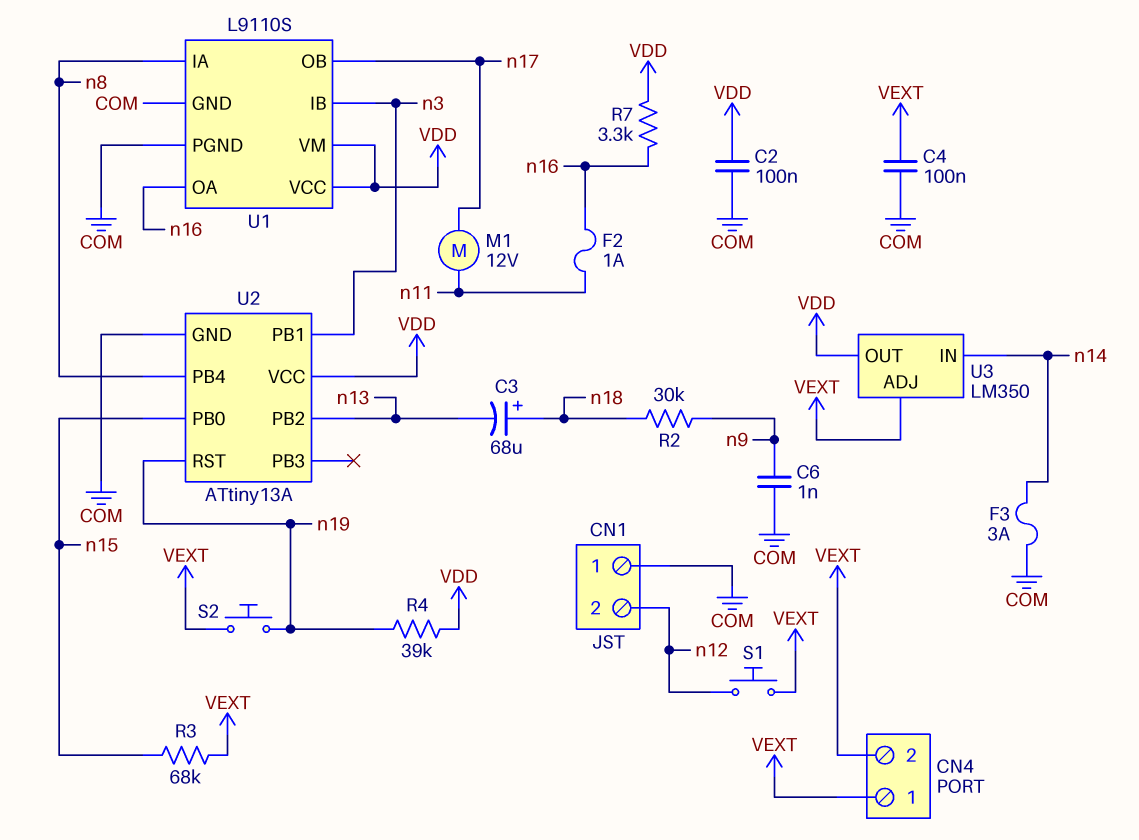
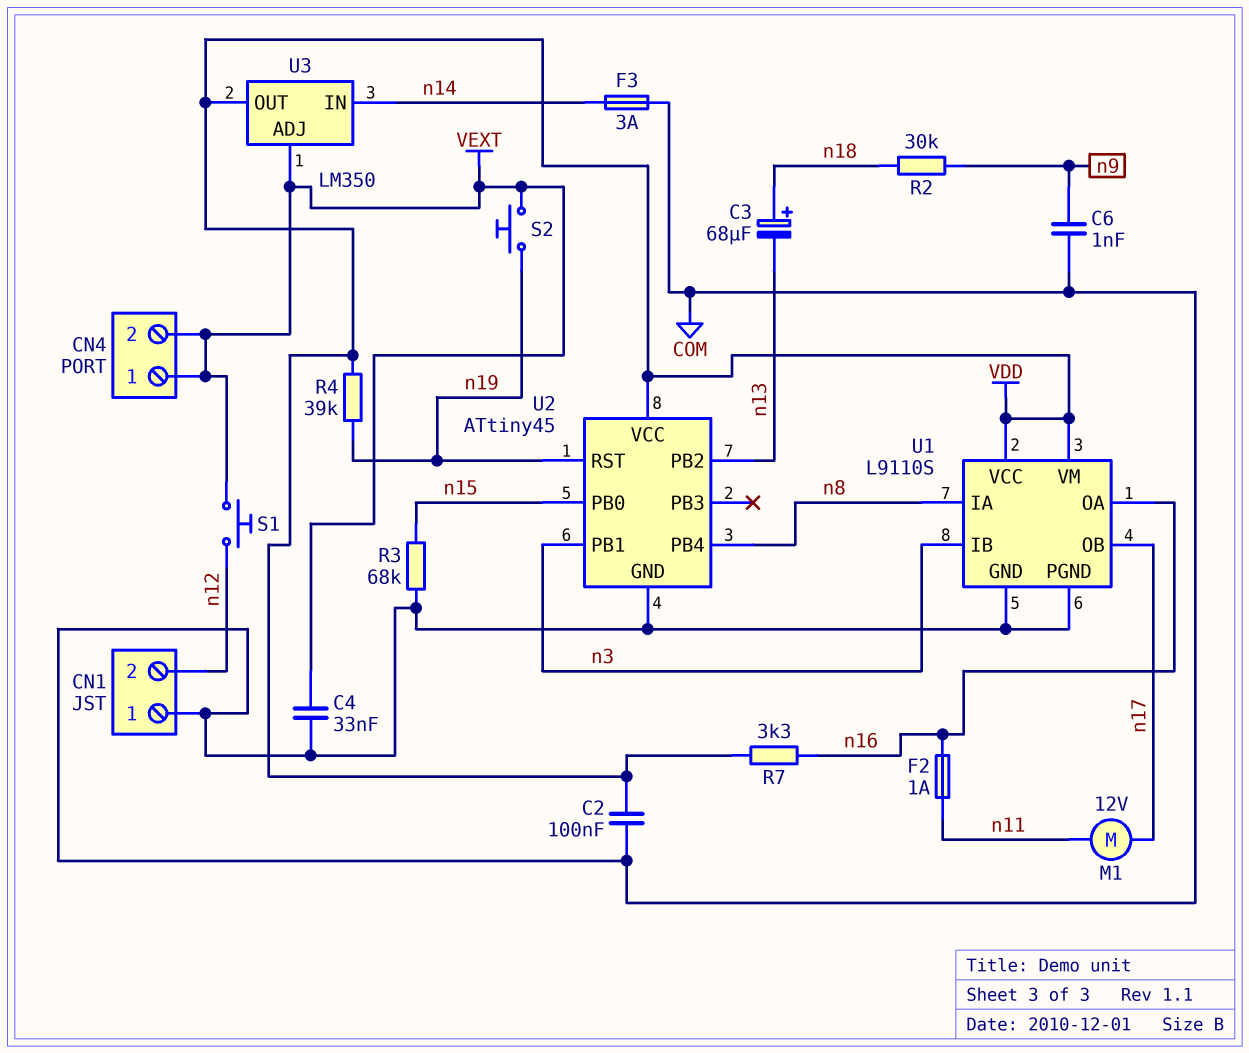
C4: 100nF (COM, VEXT) -> 33nF (COM, VEXT)
R3: 68k (VEXT, n15) -> 68k (COM, n15)
U2: ATtiny13A -> ATtiny45

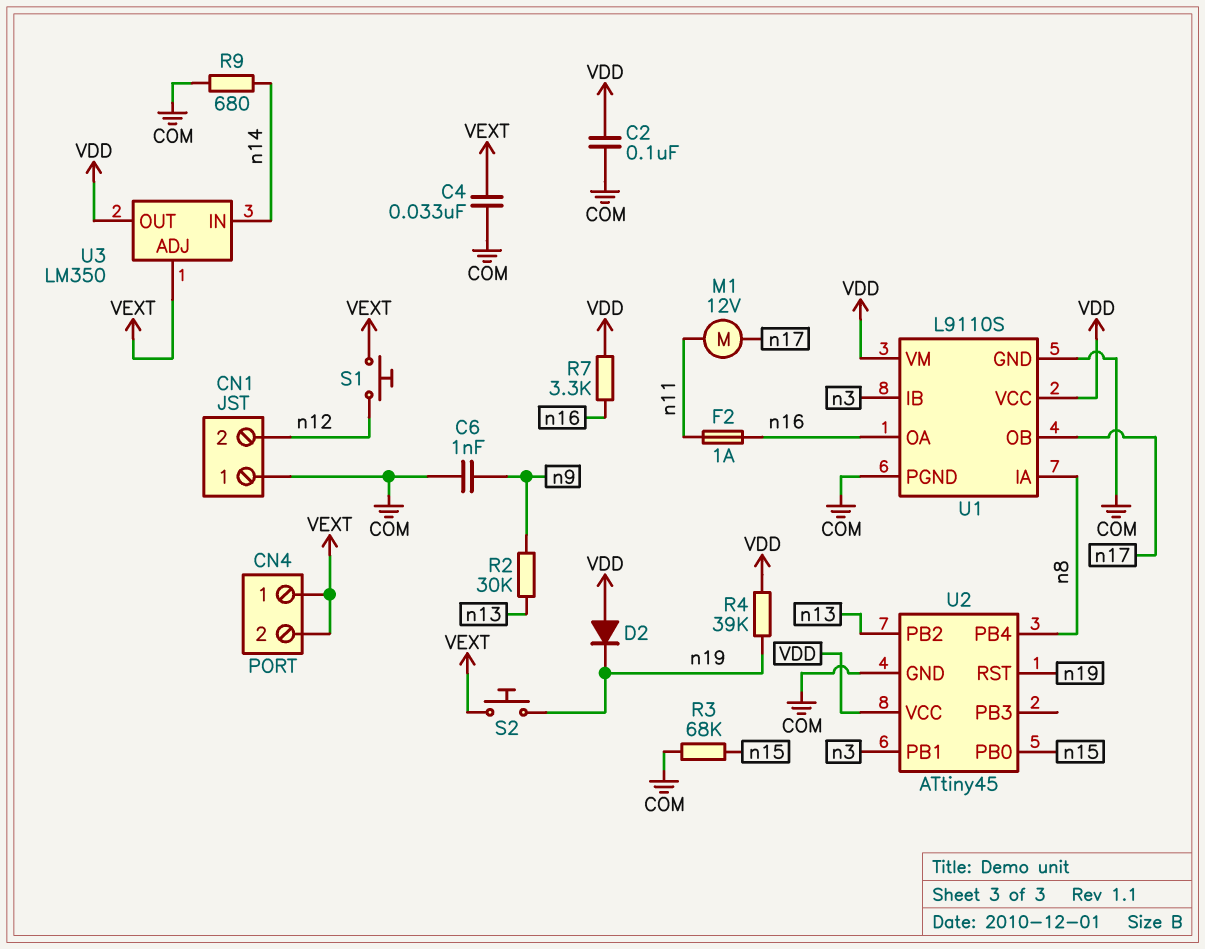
C3: 68uF (plus n18, minus n13) -> none
D2: none -> diode (A VDD, K n19)
F3: 3A (COM, n14) -> none
R2: 30k (n9, n18) -> 30k (n9, n13)
R9: none -> 680 (COM, n14)

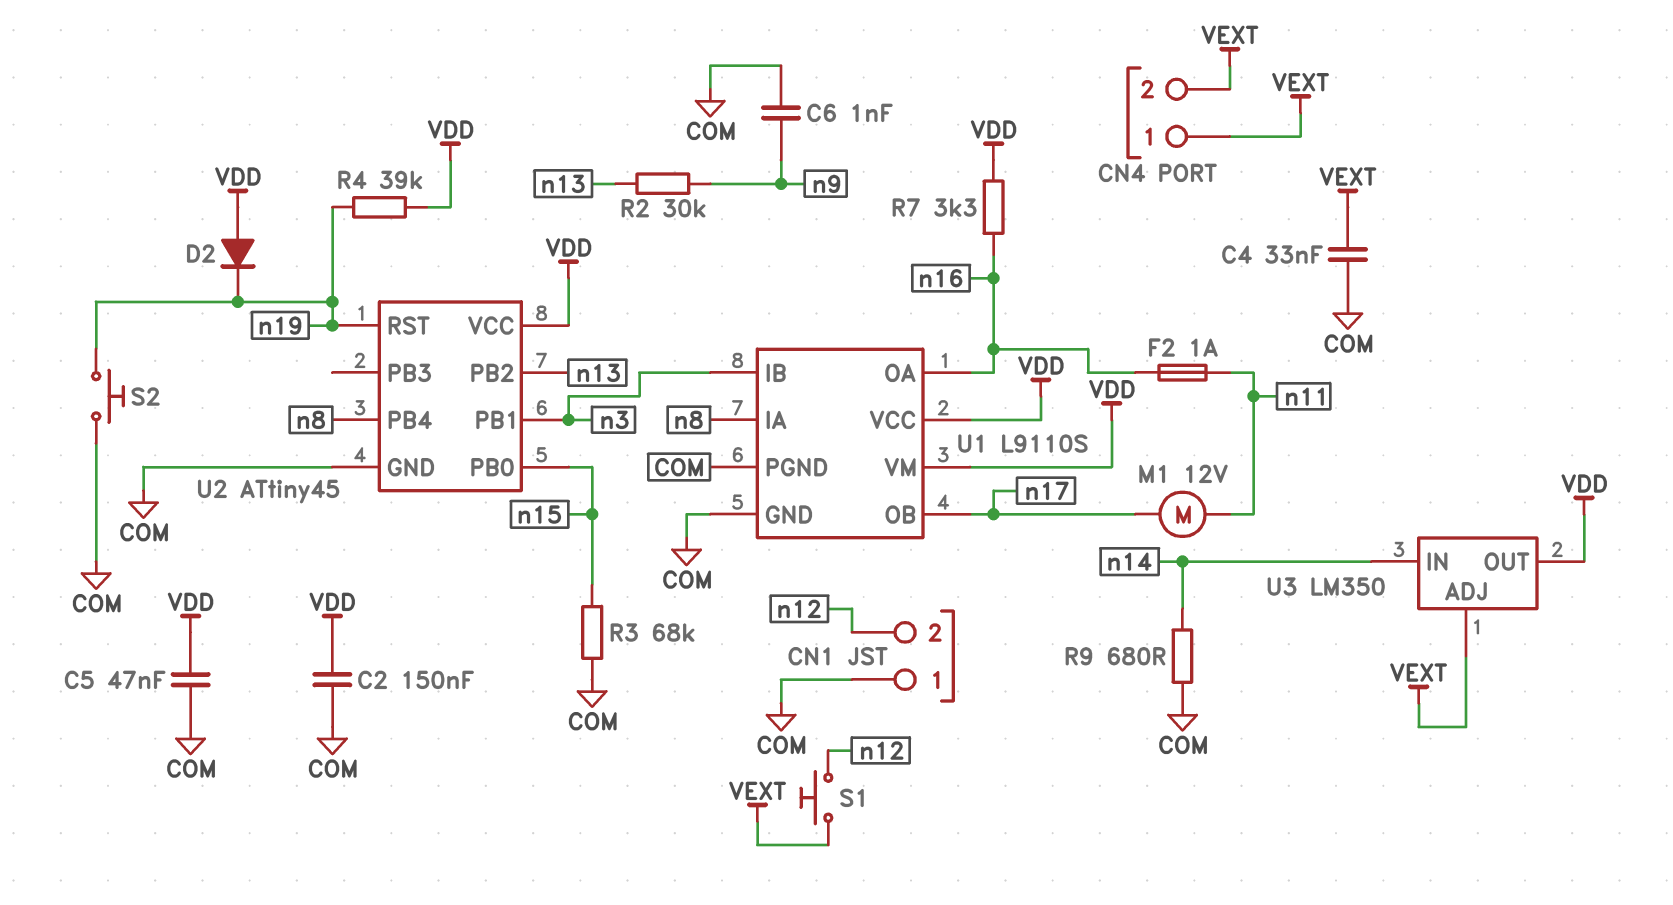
C2: 100nF (COM, VDD) -> 150nF (COM, VDD)
C5: none -> 47nF (COM, VDD)
S2: button (VEXT, n19) -> button (COM, n19)

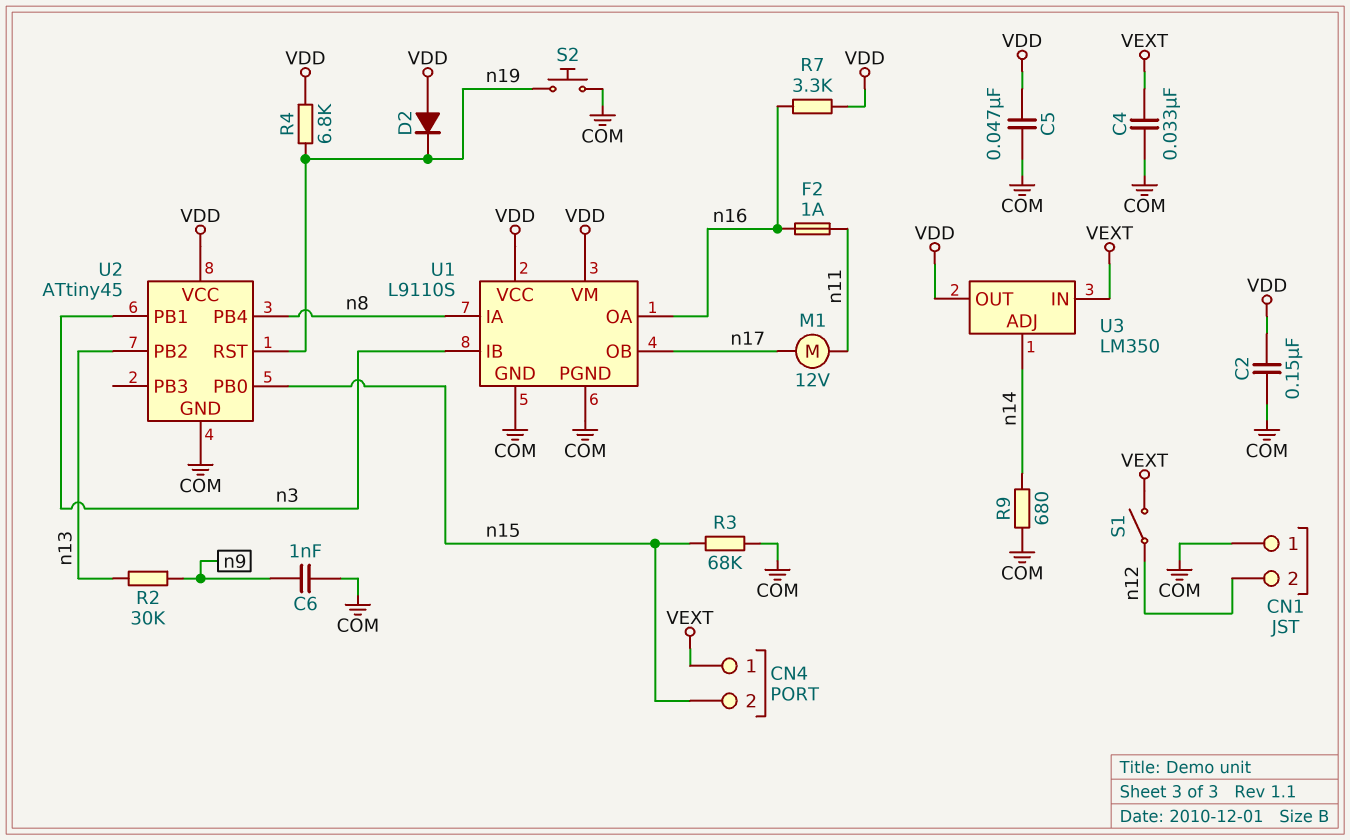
CN4 pin 2: VEXT -> n15
R4: 39k (VDD, n19) -> 6.8k (VDD, n19)
S1: button (VEXT, n12) -> switch (VEXT, n12)
U3 pin ADJ: VEXT -> n14
U3 pin IN: n14 -> VEXT

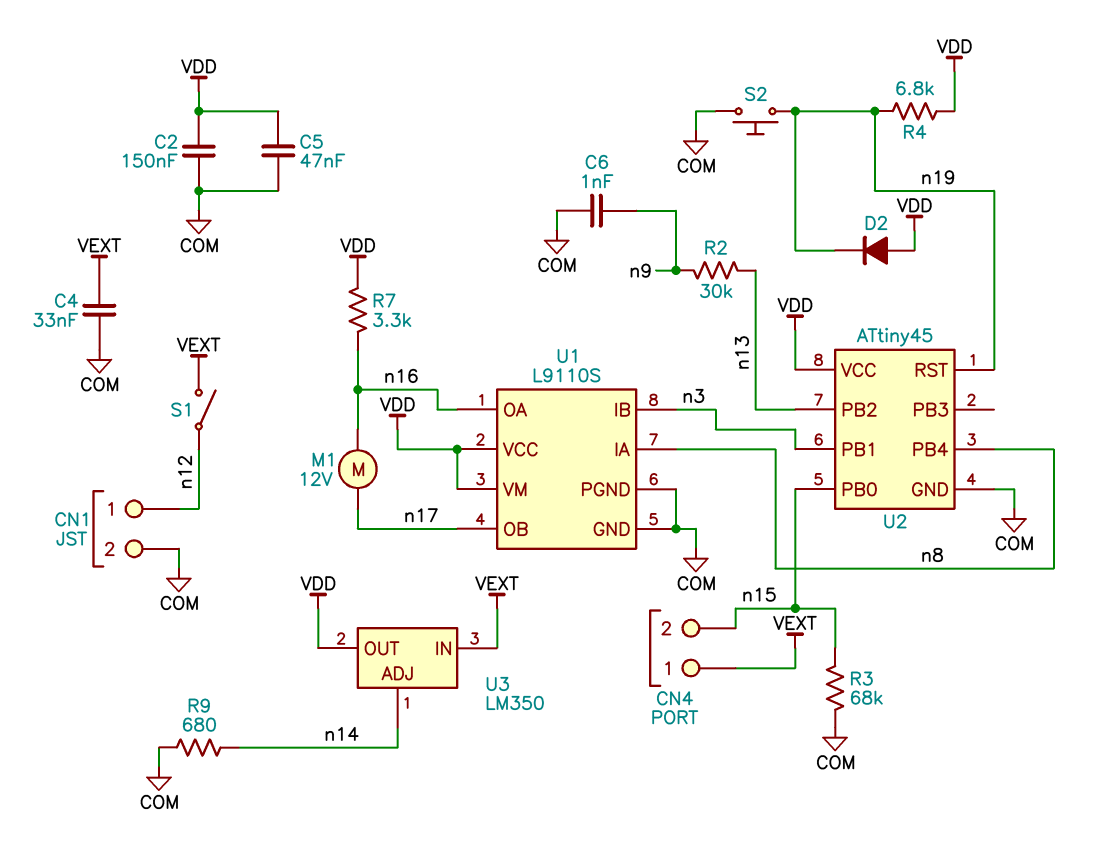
CN1 pin 1: COM -> n12
CN1 pin 2: n12 -> COM
F2: 1A (n11, n16) -> none
M1: motor 12V (n11, n17) -> motor 12V (n16, n17)

